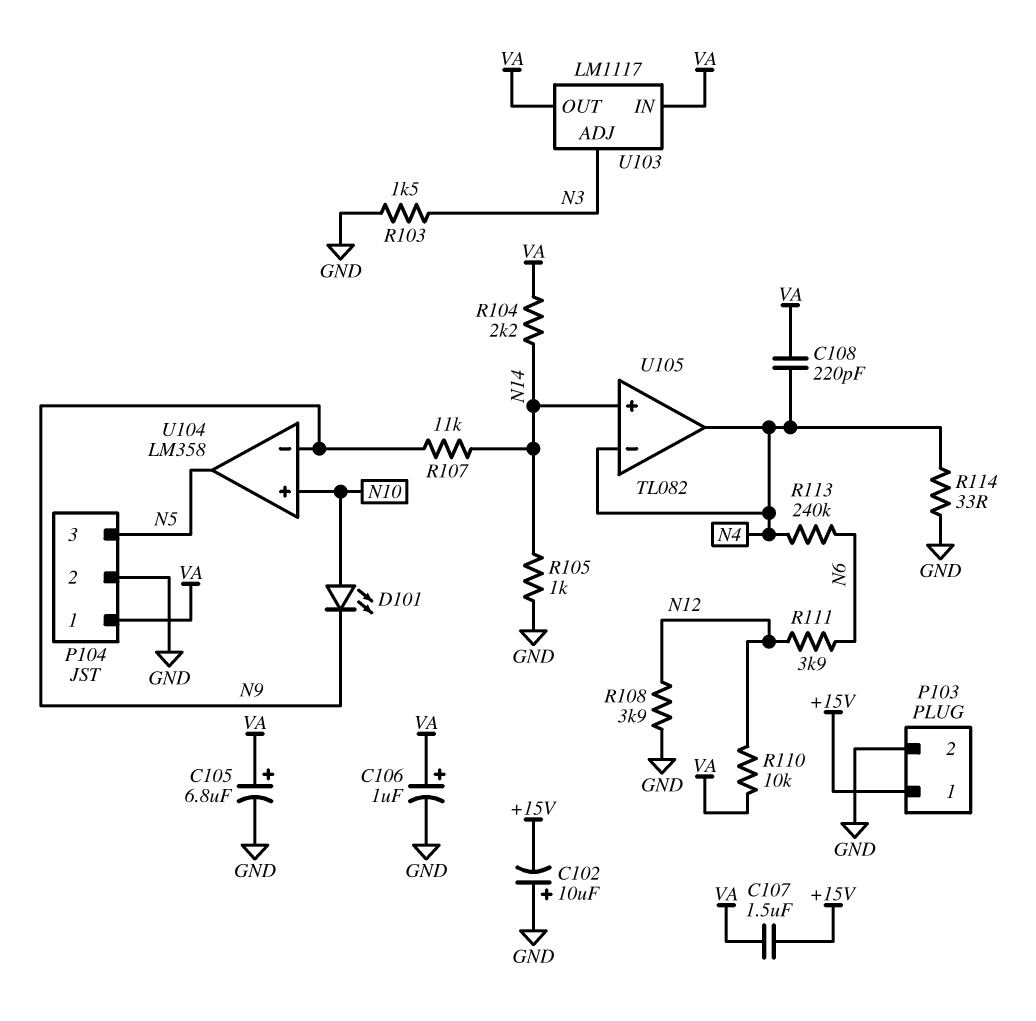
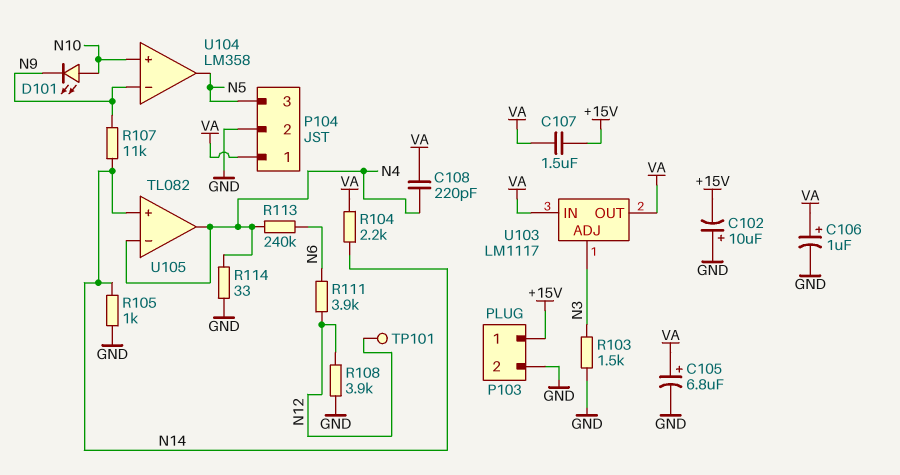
R110: 10k (N12, VA) -> none
TP101: none -> test point (N12)

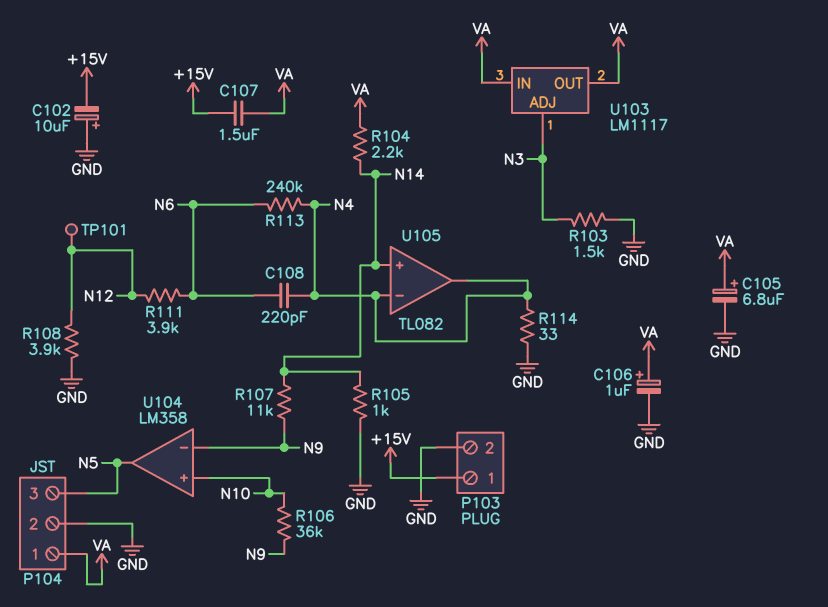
C108: 220pF (N4, VA) -> 220pF (N4, N6)
D101: LED (A N10, K N9) -> none
R106: none -> 36k (N9, N10)

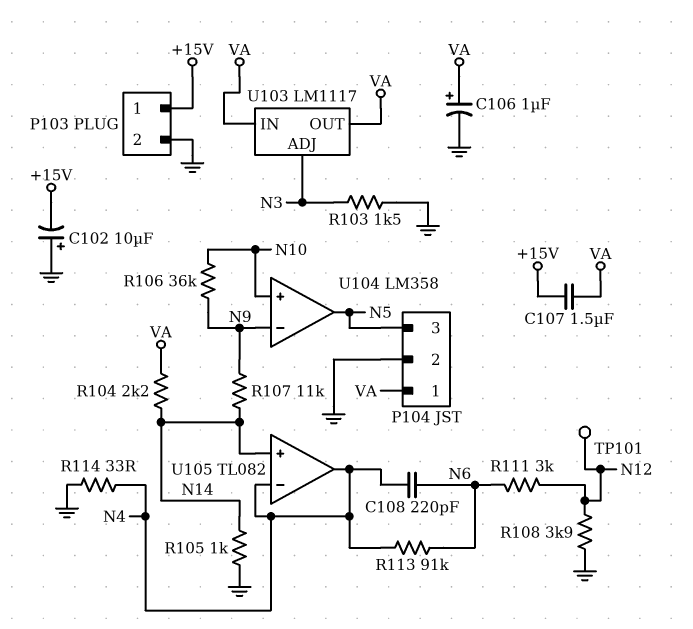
C105: 6.8uF (plus VA, minus GND) -> none
R111: 3.9k (N6, N12) -> 3k (N6, N12)
R113: 240k (N4, N6) -> 91k (N4, N6)

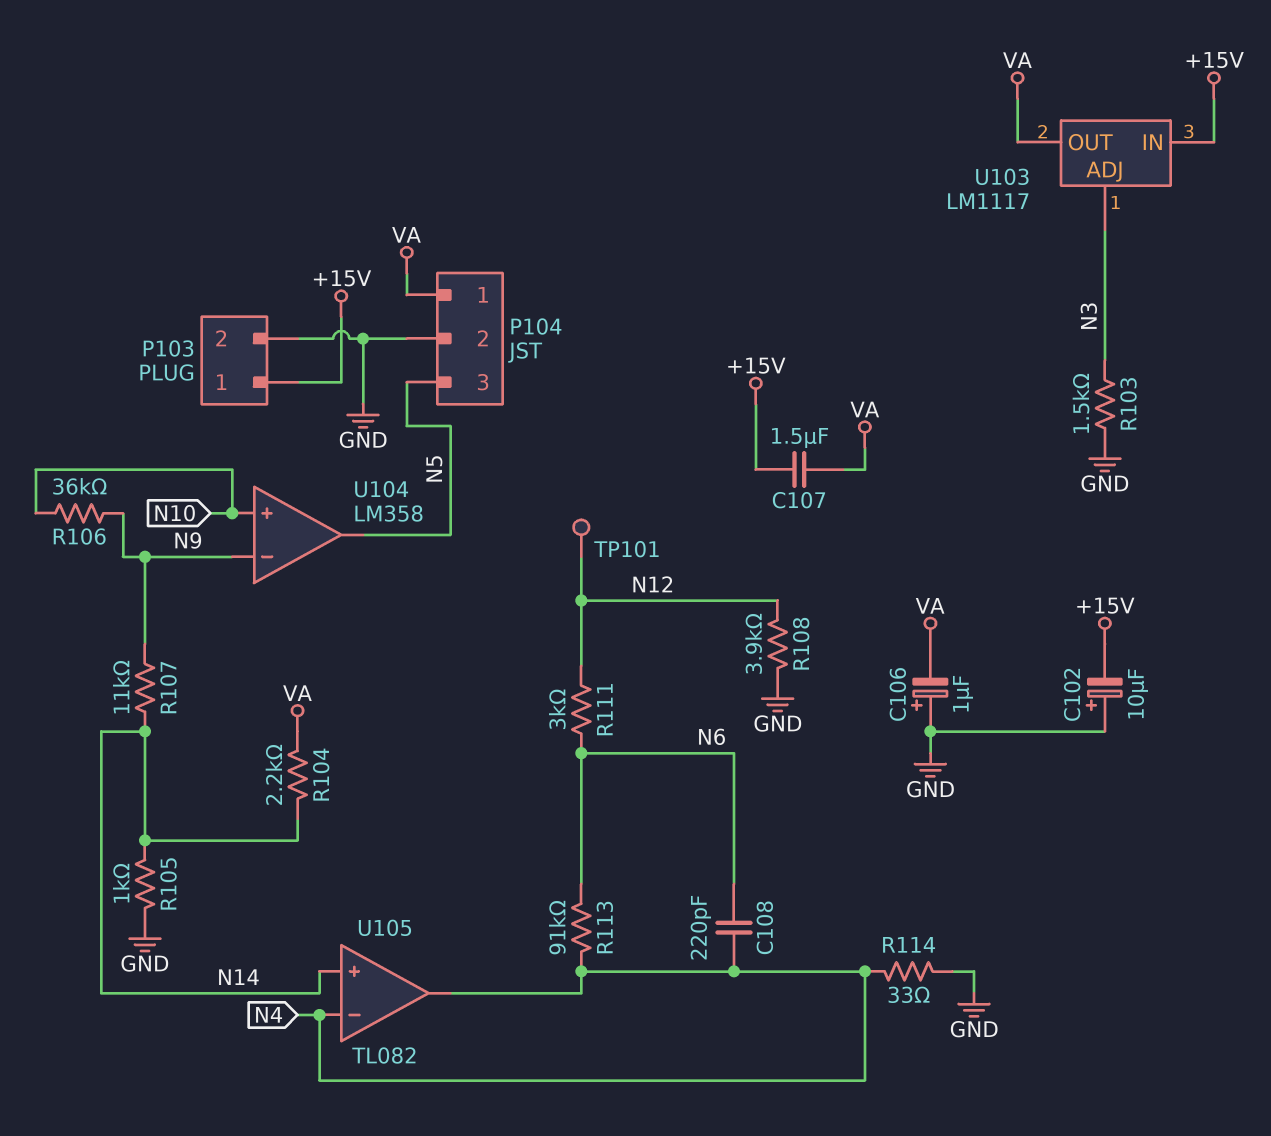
C106: 1uF (plus VA, minus GND) -> 1uF (plus GND, minus VA)
U103 pin IN: VA -> +15V

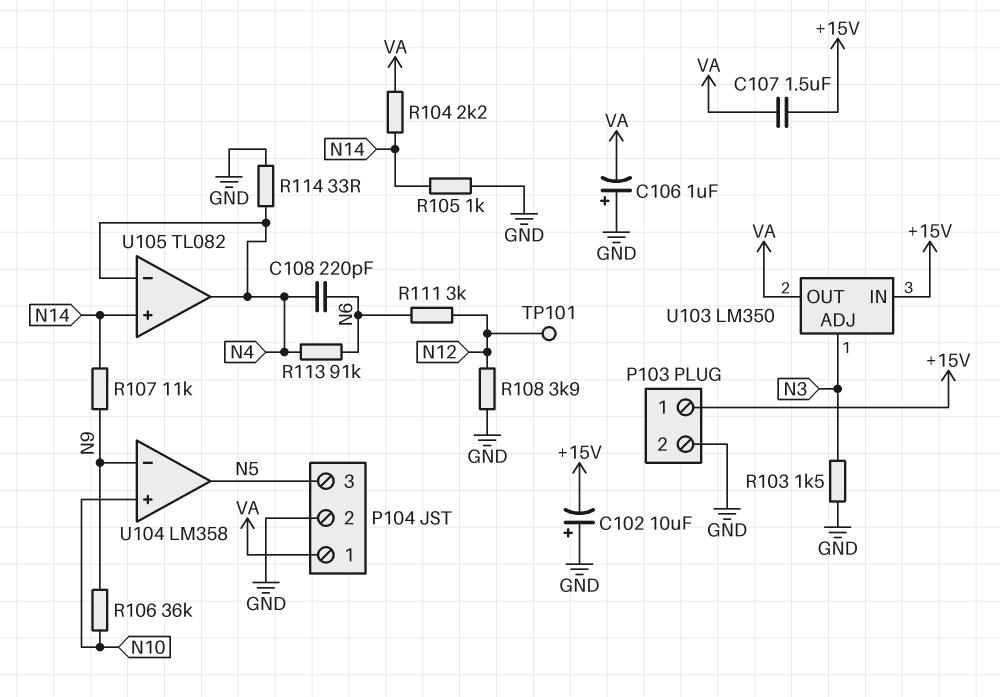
U103: LM1117 -> LM350

